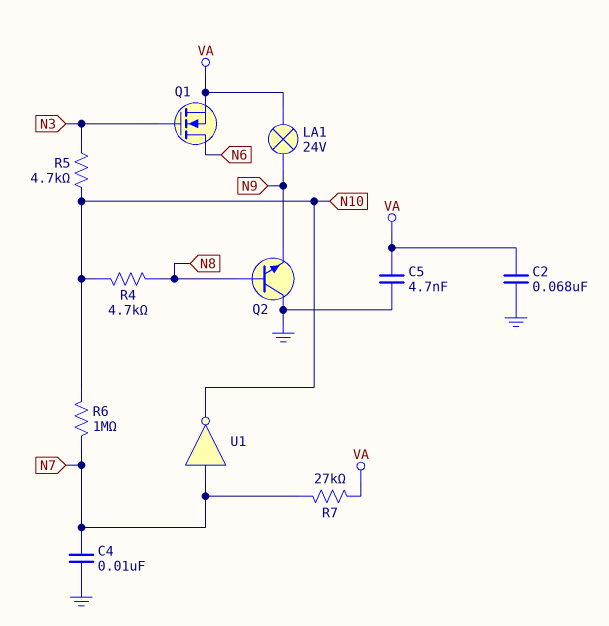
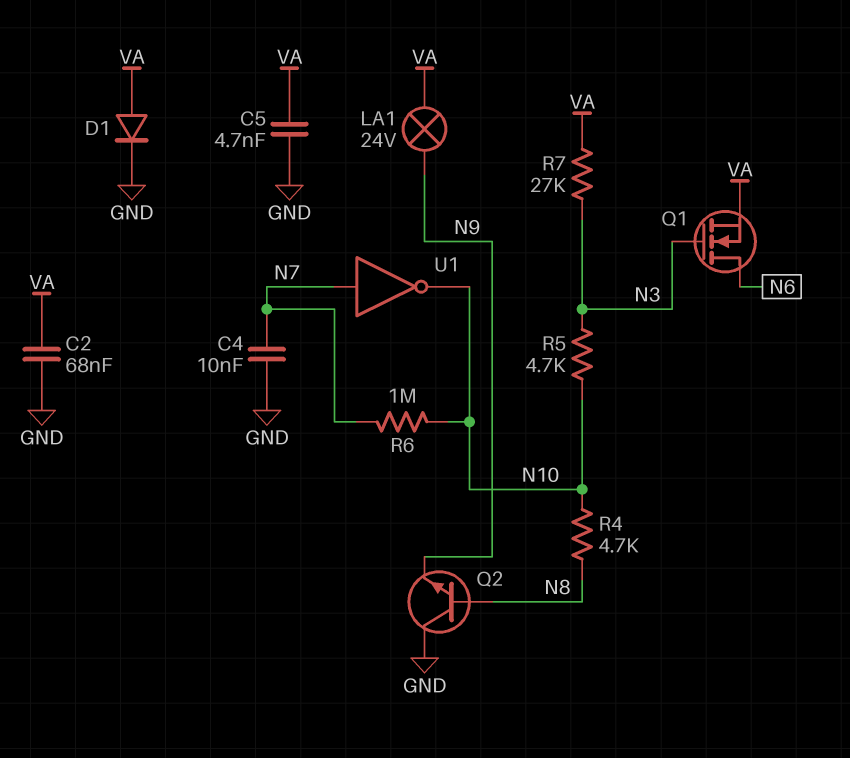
D1: none -> diode (A VA, K GND)
R7: 27k (N7, VA) -> 27k (N3, VA)

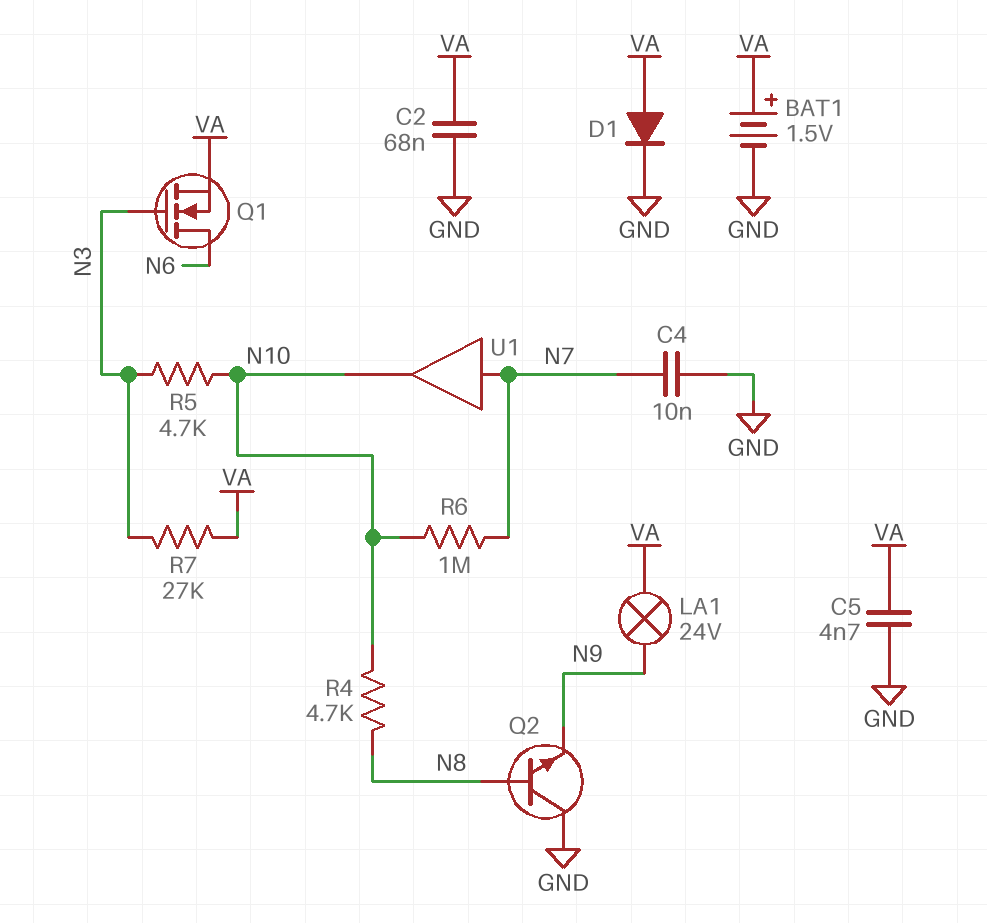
BAT1: none -> 1.5V (plus VA, minus GND)
U1: NOT (in N7, out N10) -> buffer (in N7, out N10)

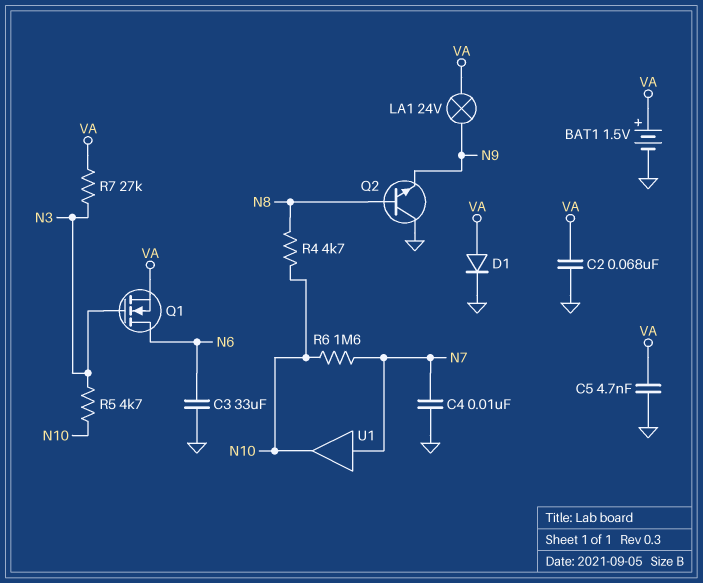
C3: none -> 33uF (GND, N6)
R6: 1M (N7, N10) -> 1.6M (N7, N10)

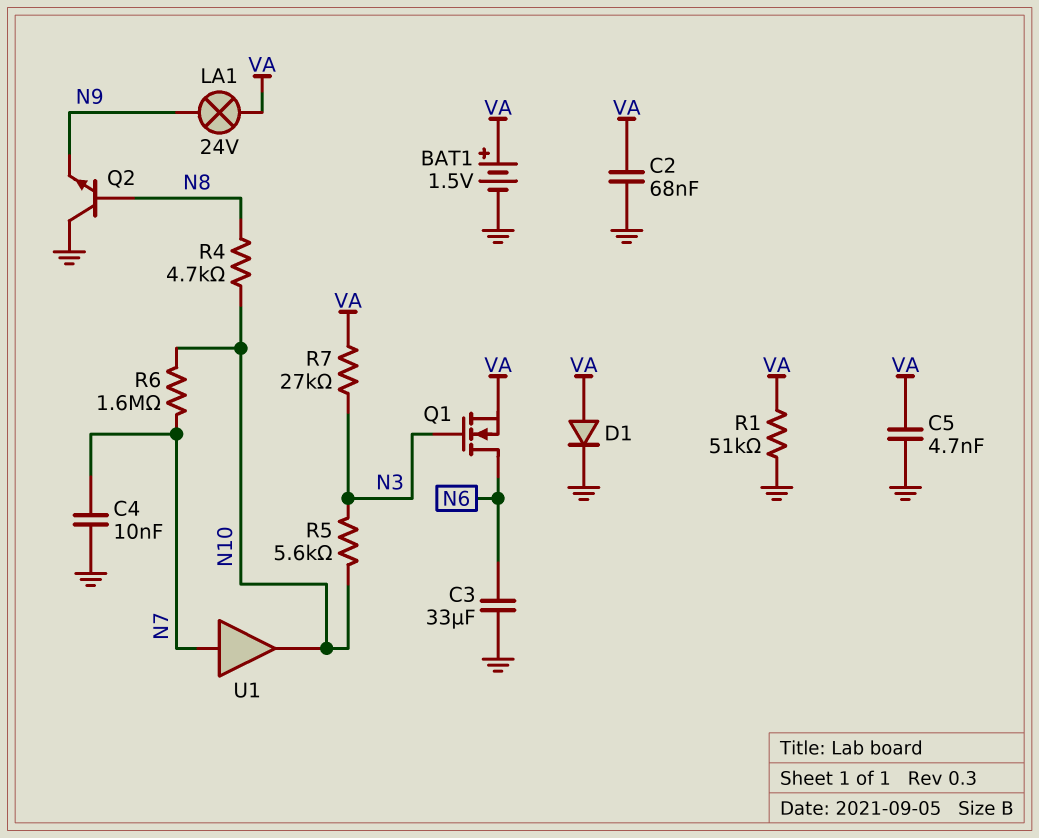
R1: none -> 51k (GND, VA)
R5: 4.7k (N3, N10) -> 5.6k (N3, N10)

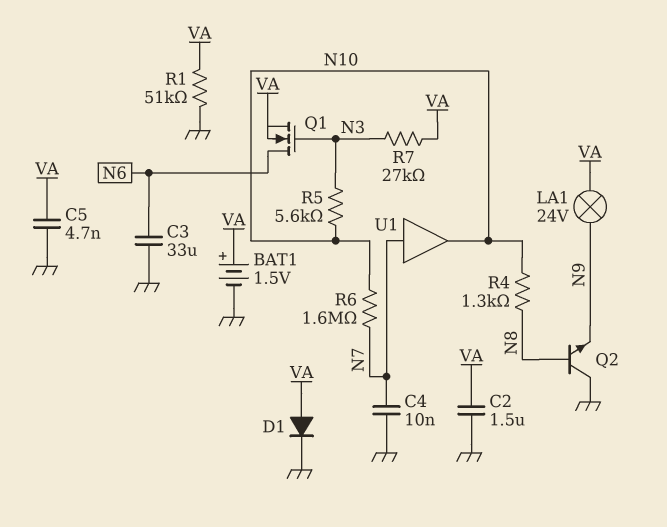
C2: 68nF (GND, VA) -> 1.5uF (GND, VA)
R4: 4.7k (N8, N10) -> 1.3k (N8, N10)

